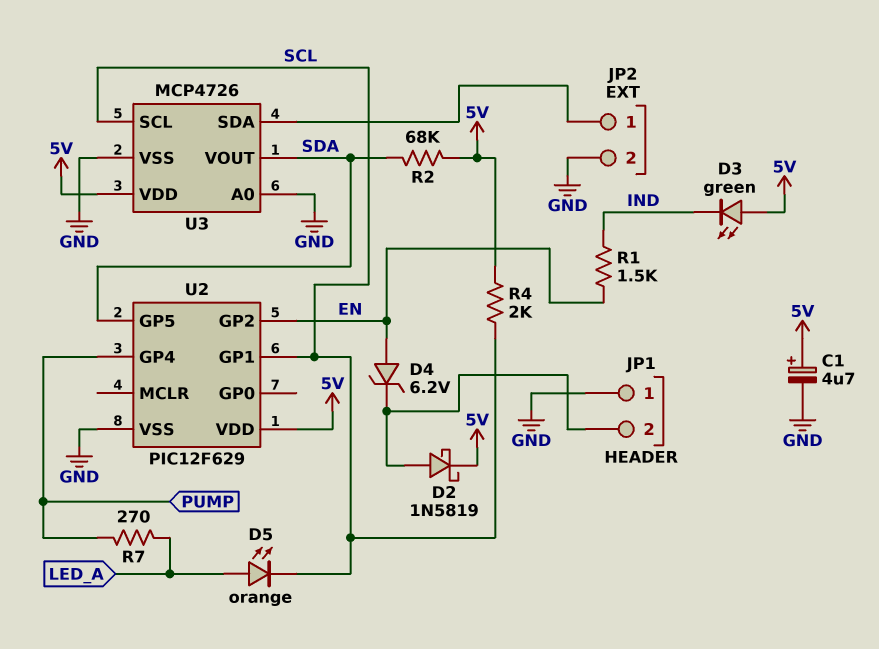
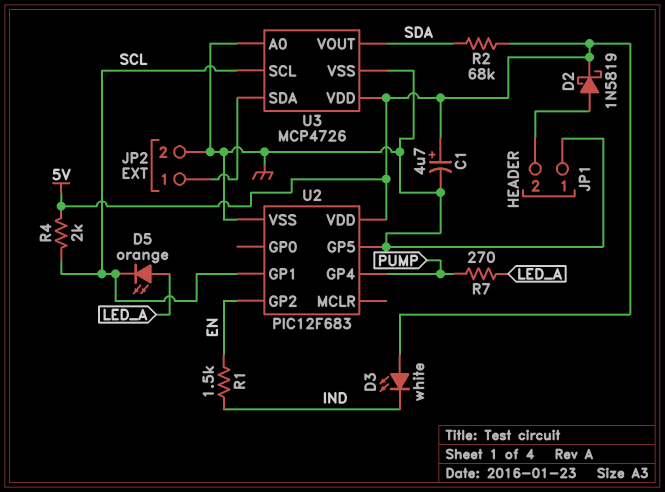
D3: LED green (A 5V, K IND) -> LED white (A 5V, K IND)
D4: zener 6.2V (A EN, K JP1/2) -> none
U2: PIC12F629 -> PIC12F683
U2 pin GP5: SDA -> GND

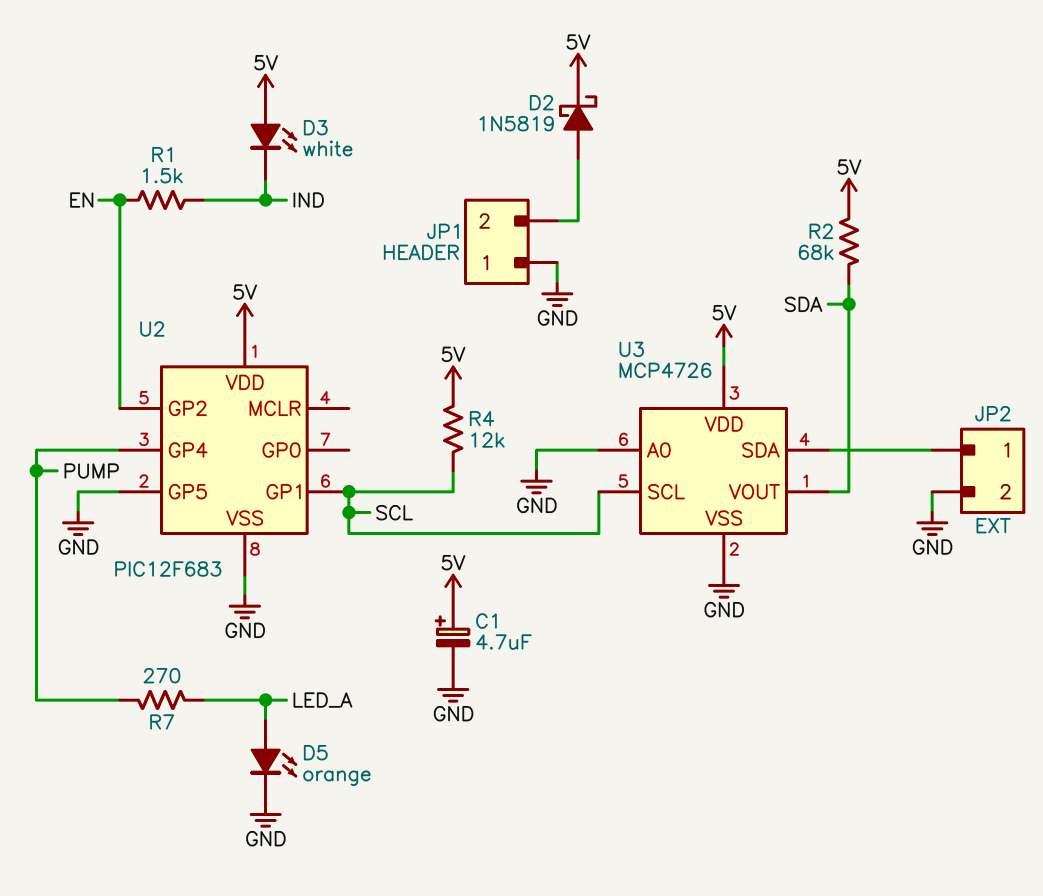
D5: LED orange (A LED_A, K SCL) -> LED orange (A LED_A, K GND)
R4: 2k (5V, SCL) -> 12k (5V, SCL)

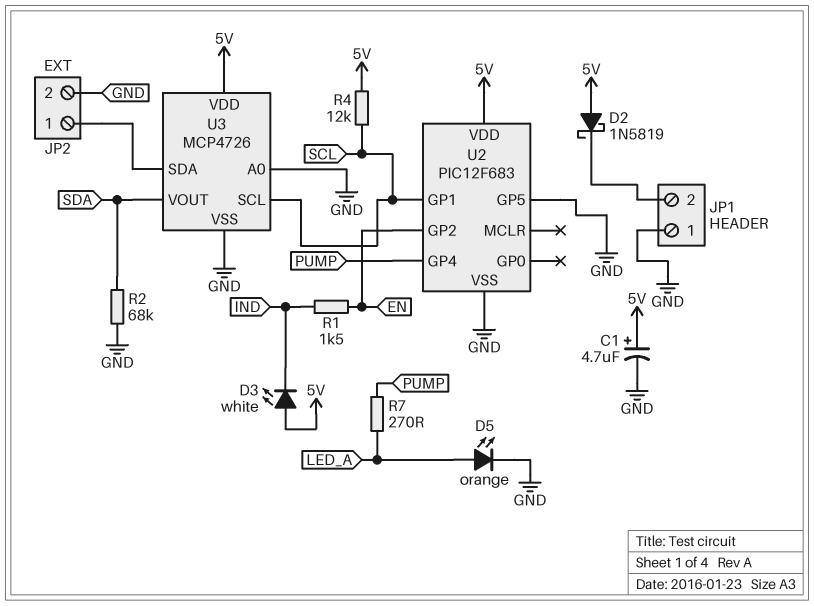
D2: schottky 1N5819 (A JP1/2, K 5V) -> schottky 1N5819 (A 5V, K JP1/2)
R2: 68k (5V, SDA) -> 68k (GND, SDA)

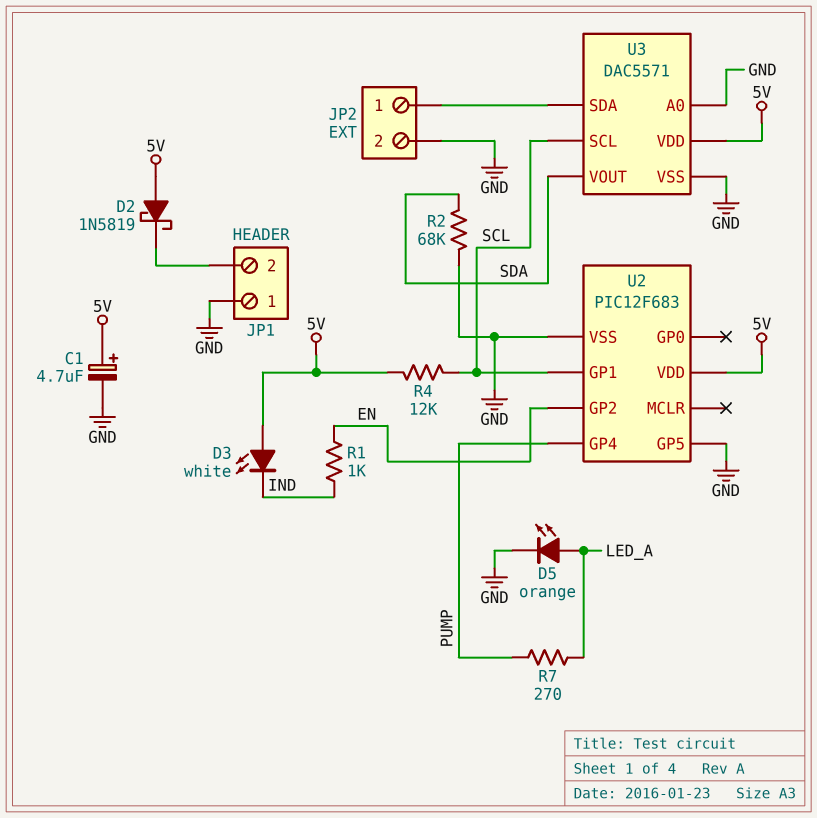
R1: 1.5k (EN, IND) -> 1k (EN, IND)
U3: MCP4726 -> DAC5571

